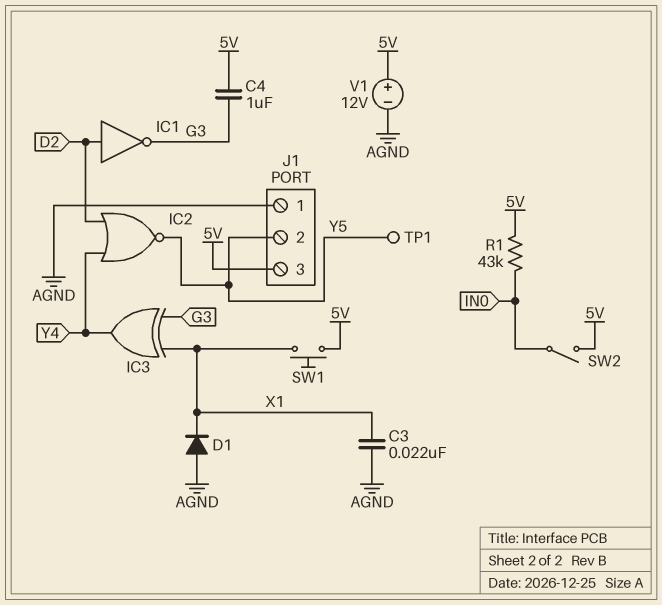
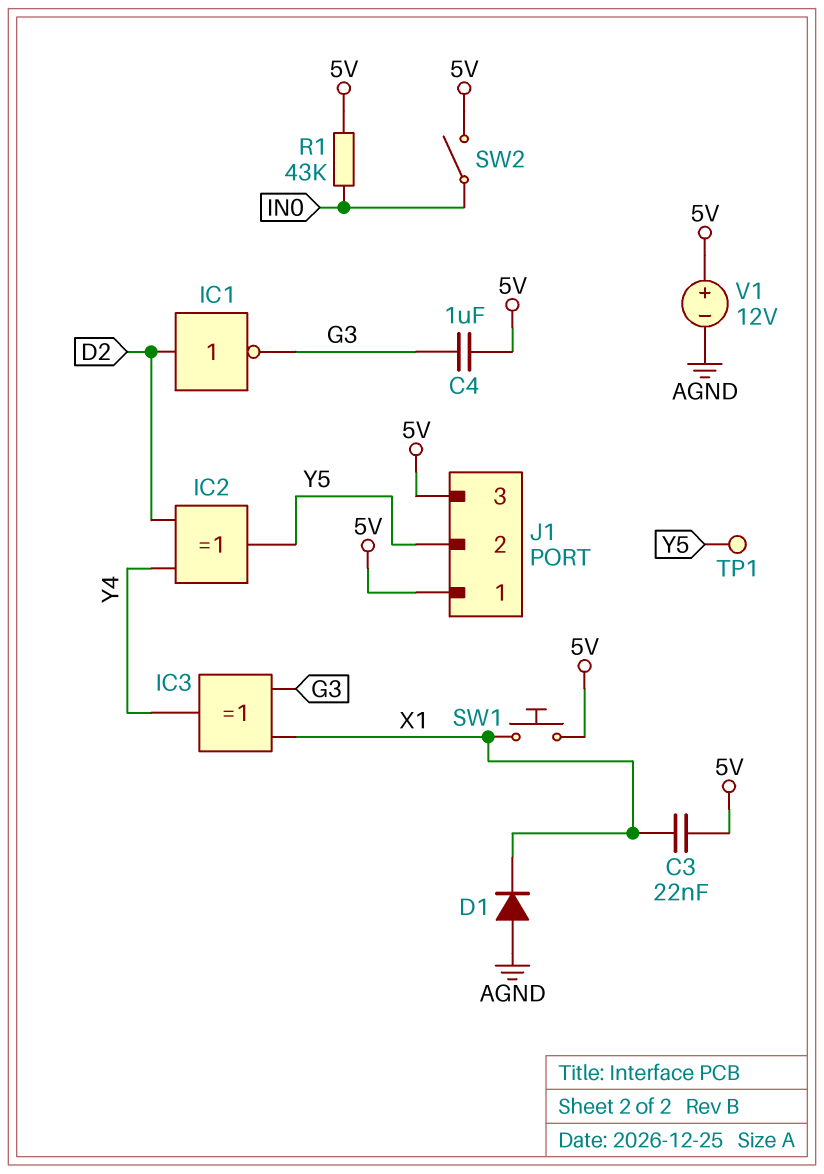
C3: 22nF (AGND, X1) -> 22nF (5V, X1)
IC2: NOR (in D2, in Y4, out Y5) -> XOR (in D2, in Y4, out Y5)
J1 pin 1: AGND -> 5V

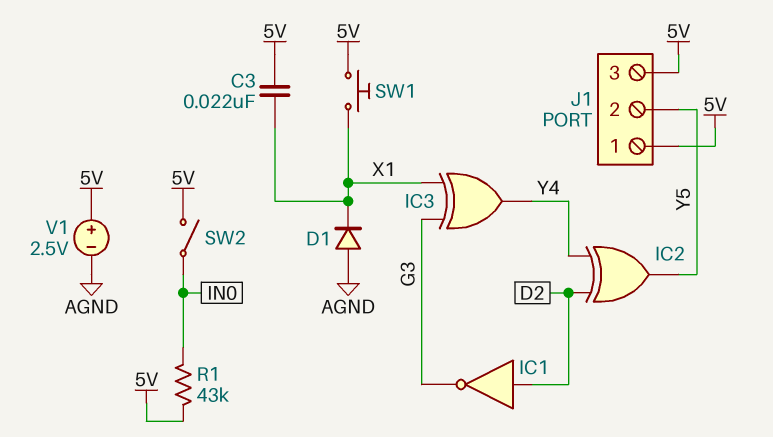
C4: 1uF (5V, G3) -> none
TP1: test point (Y5) -> none
V1: 12V (plus 5V, minus AGND) -> 2.5V (plus 5V, minus AGND)

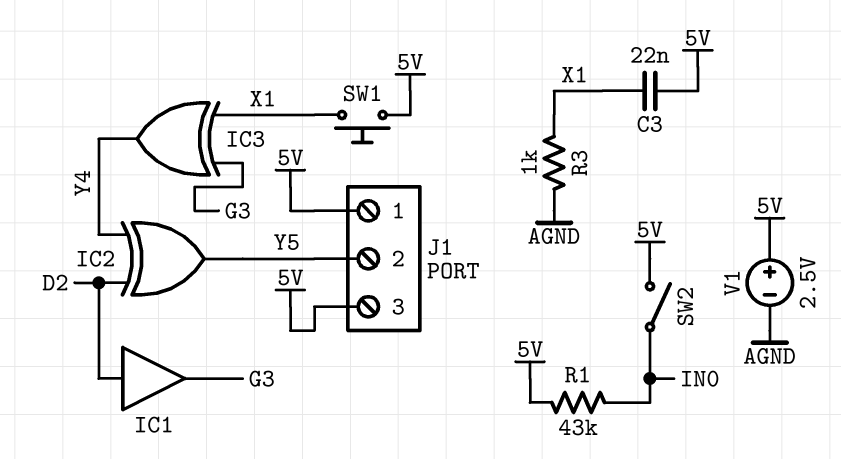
D1: diode (A AGND, K X1) -> none
IC1: NOT (in D2, out G3) -> buffer (in D2, out G3)
R3: none -> 1k (AGND, X1)

